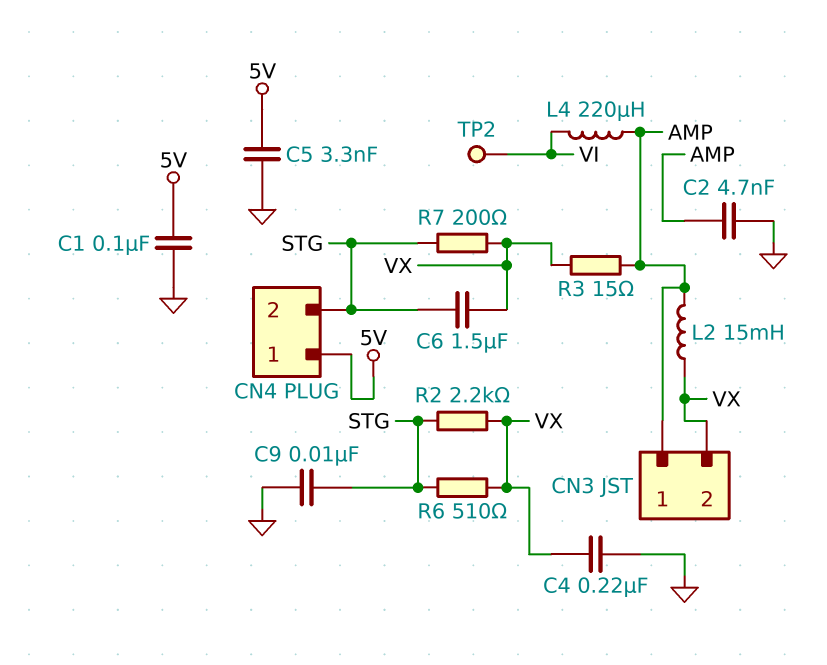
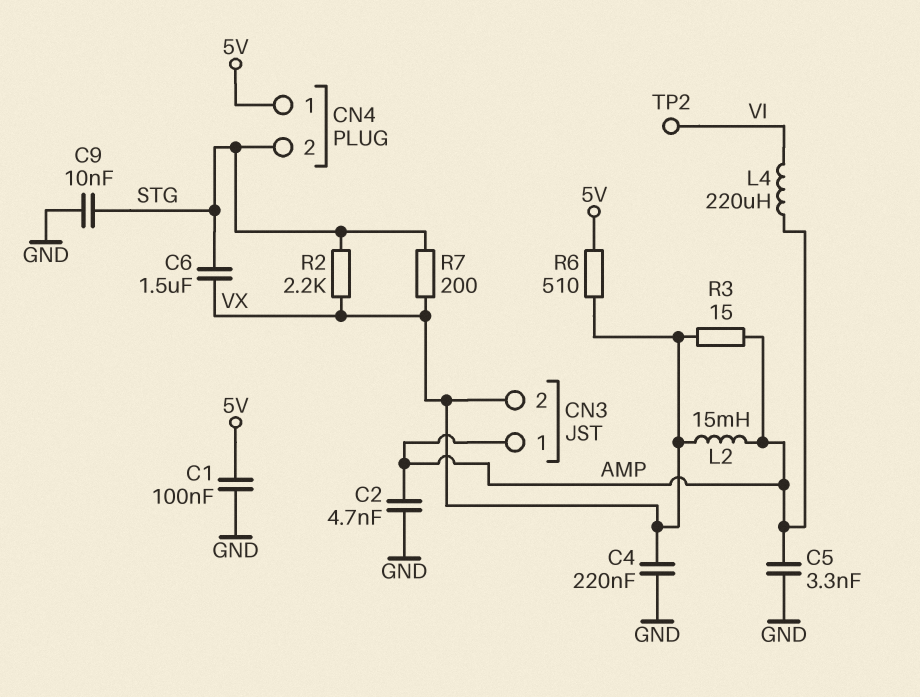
C5: 3.3nF (5V, GND) -> 3.3nF (AMP, GND)
R6: 510 (STG, VX) -> 510 (5V, VX)

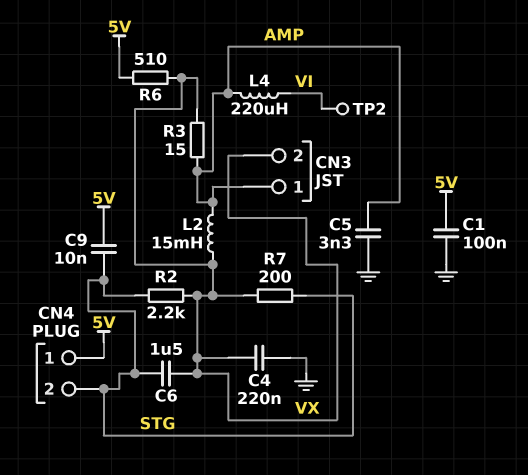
C2: 4.7nF (AMP, GND) -> none
C9: 10nF (GND, STG) -> 10nF (5V, STG)

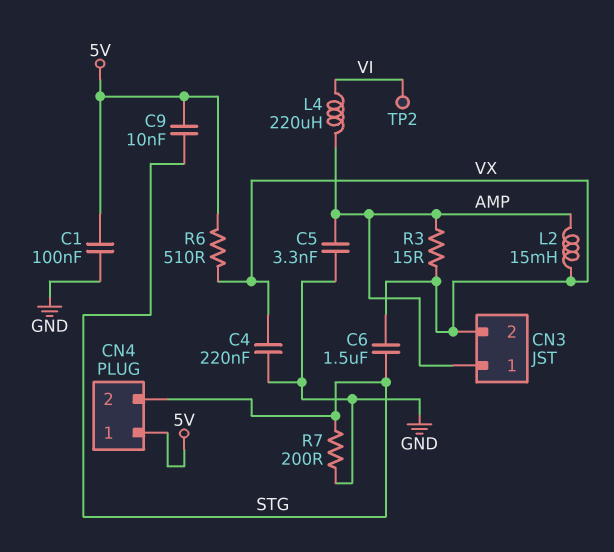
R2: 2.2k (STG, VX) -> none
R7: 200 (STG, VX) -> 200 (GND, STG)

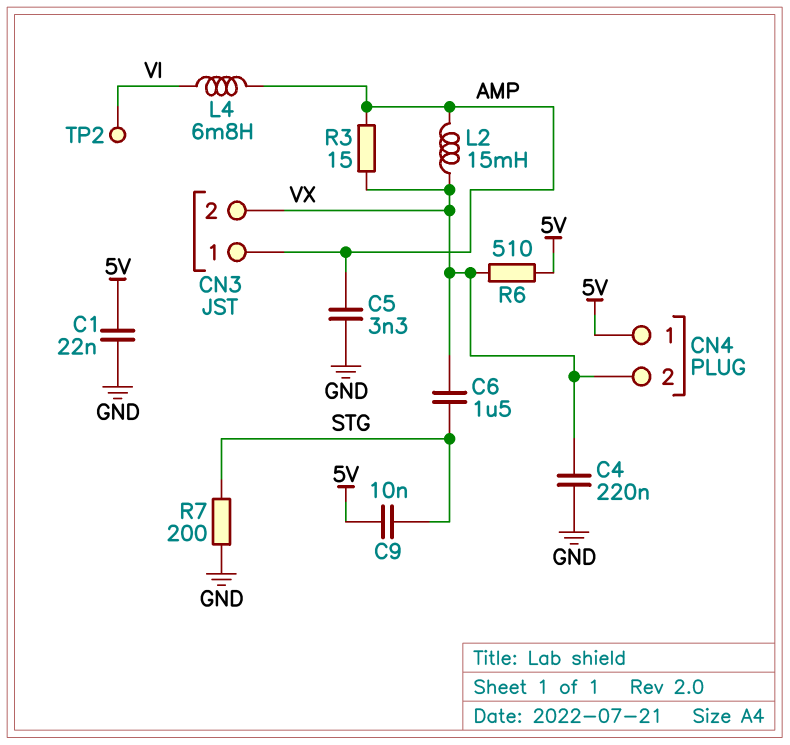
C1: 100nF (5V, GND) -> 22nF (5V, GND)
CN4 pin 2: STG -> VX
L4: 220uH (AMP, VI) -> 6.8mH (AMP, VI)

